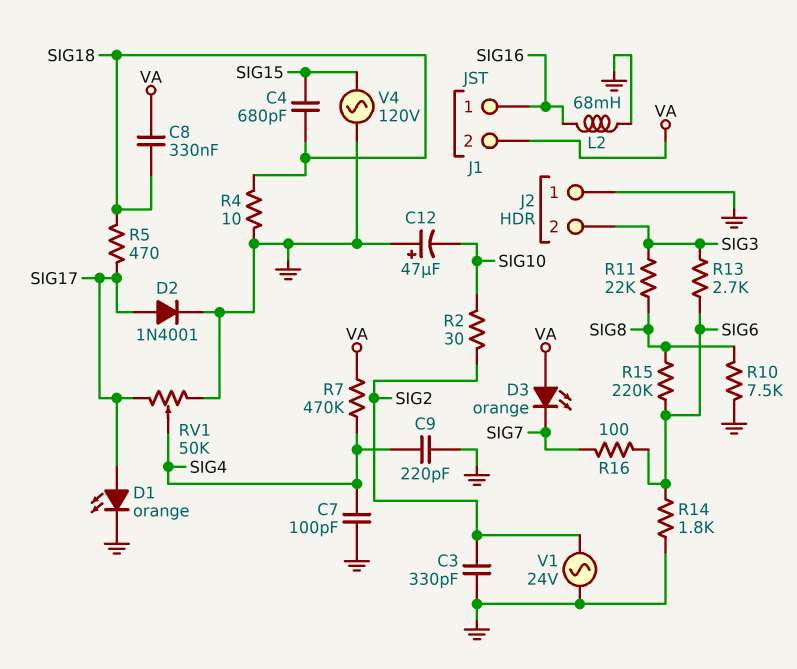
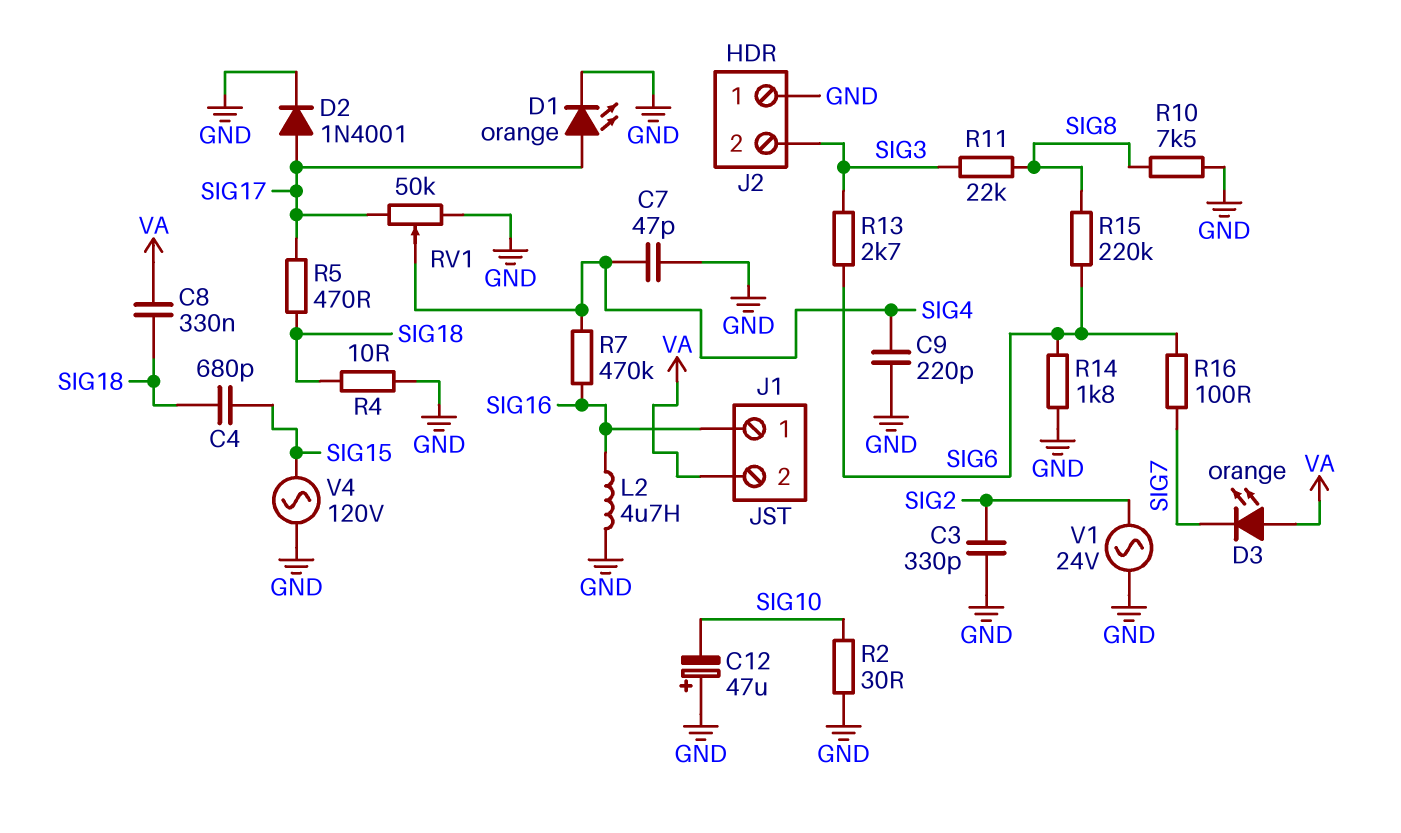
C7: 100pF (GND, SIG4) -> 47pF (GND, SIG4)
L2: 68mH (GND, SIG16) -> 4.7uH (GND, SIG16)
R2: 30 (SIG2, SIG10) -> 30 (GND, SIG10)
R7: 470k (SIG4, VA) -> 470k (SIG4, SIG16)

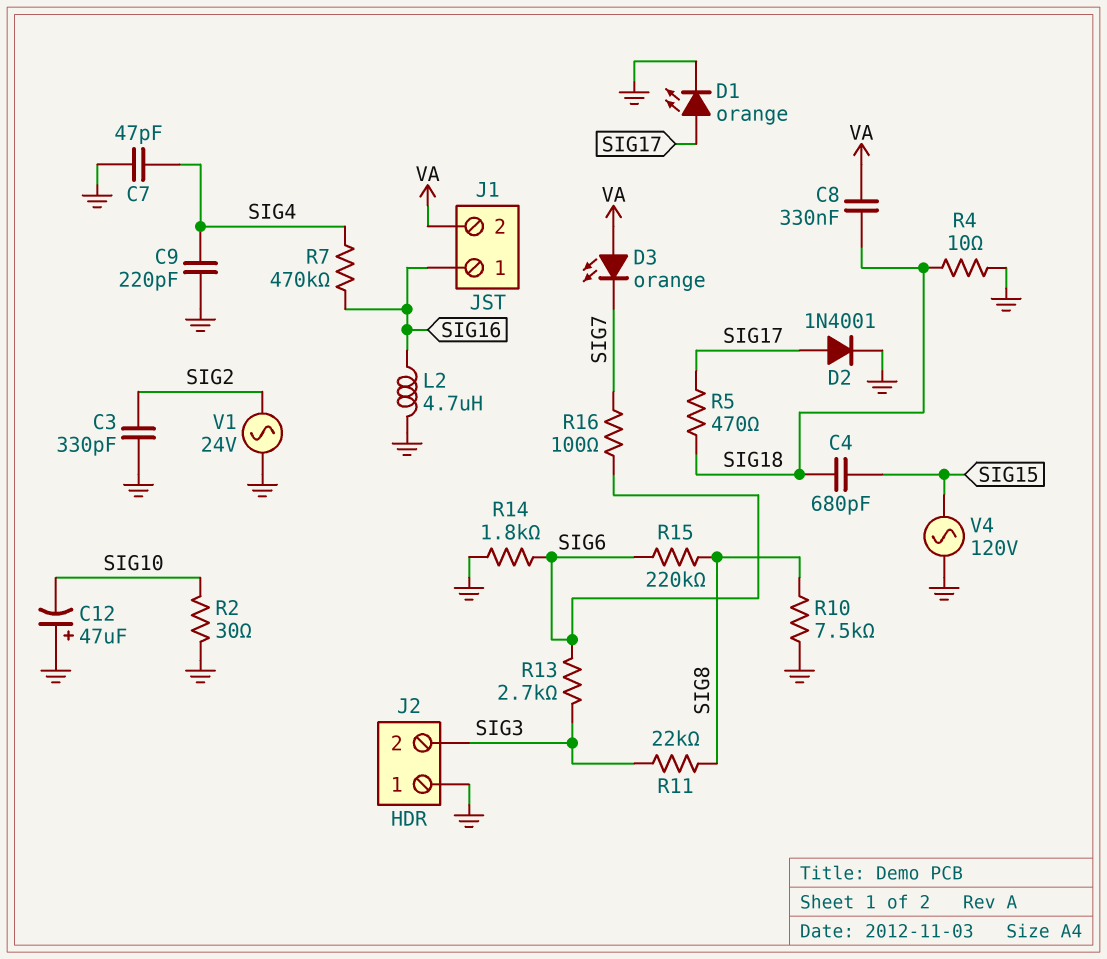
RV1: 50k (GND, SIG17, wiper SIG4) -> none

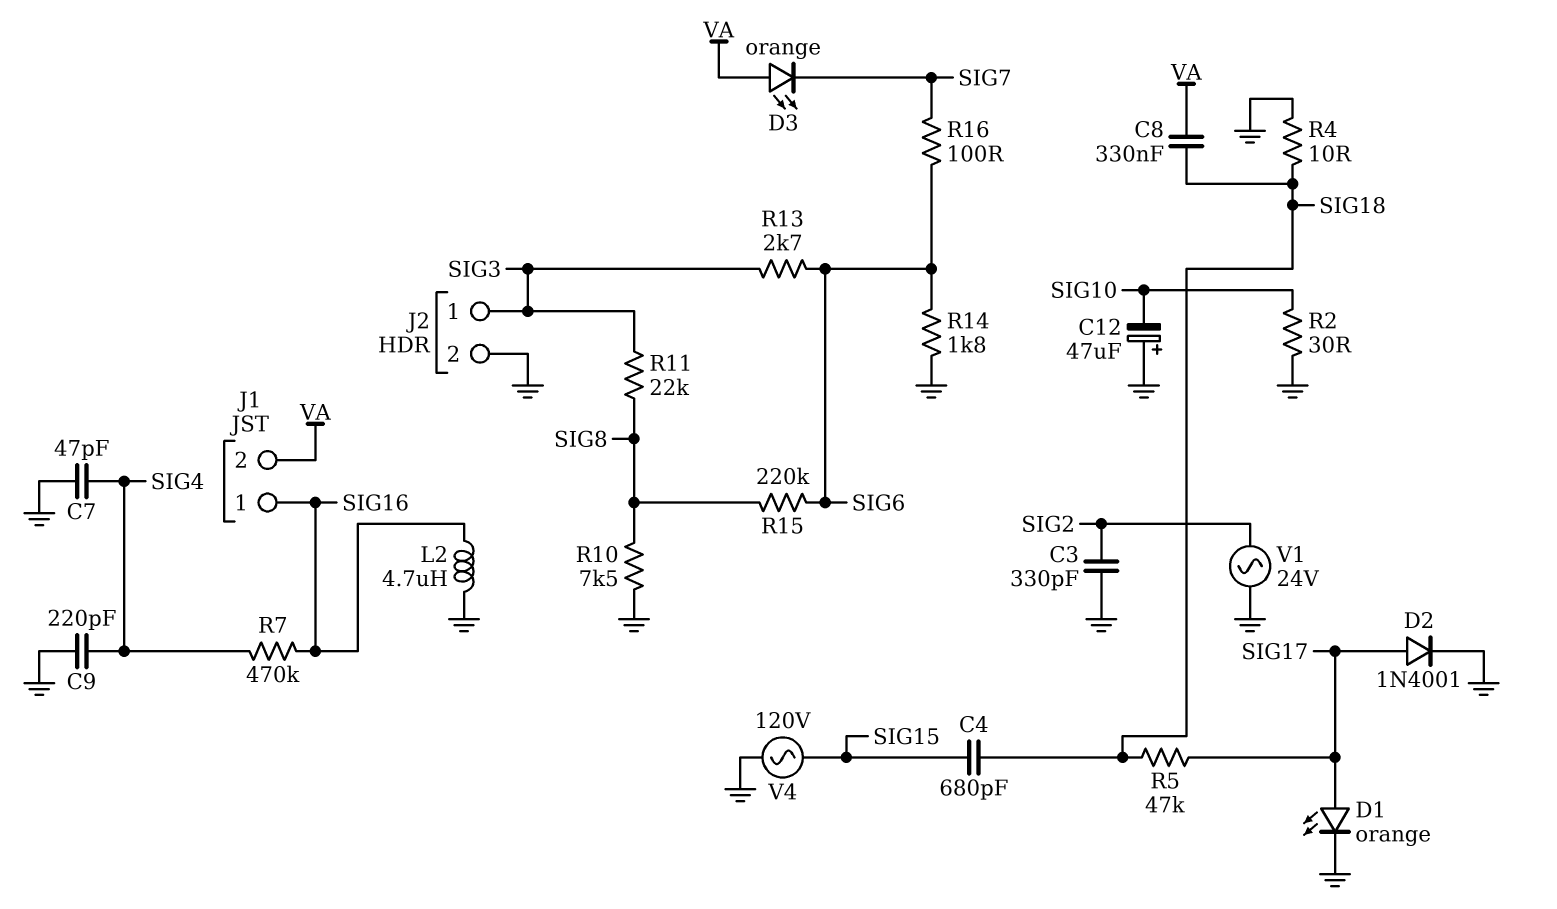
J2 pin 1: GND -> SIG3
J2 pin 2: SIG3 -> GND
R5: 470 (SIG17, SIG18) -> 47k (SIG17, SIG18)

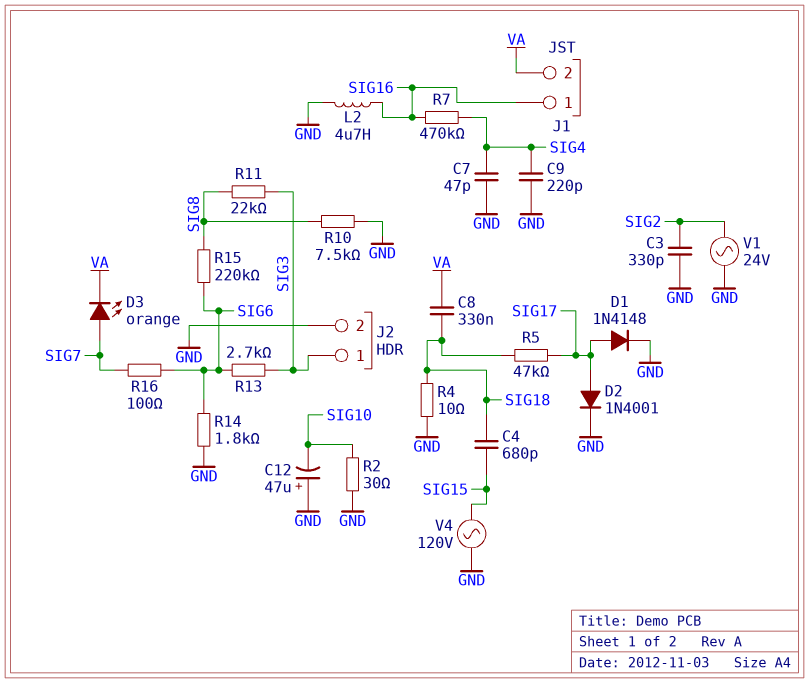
D1: LED orange (A SIG17, K GND) -> diode 1N4148 (A SIG17, K GND)
D3: LED orange (A VA, K SIG7) -> LED orange (A SIG7, K VA)

